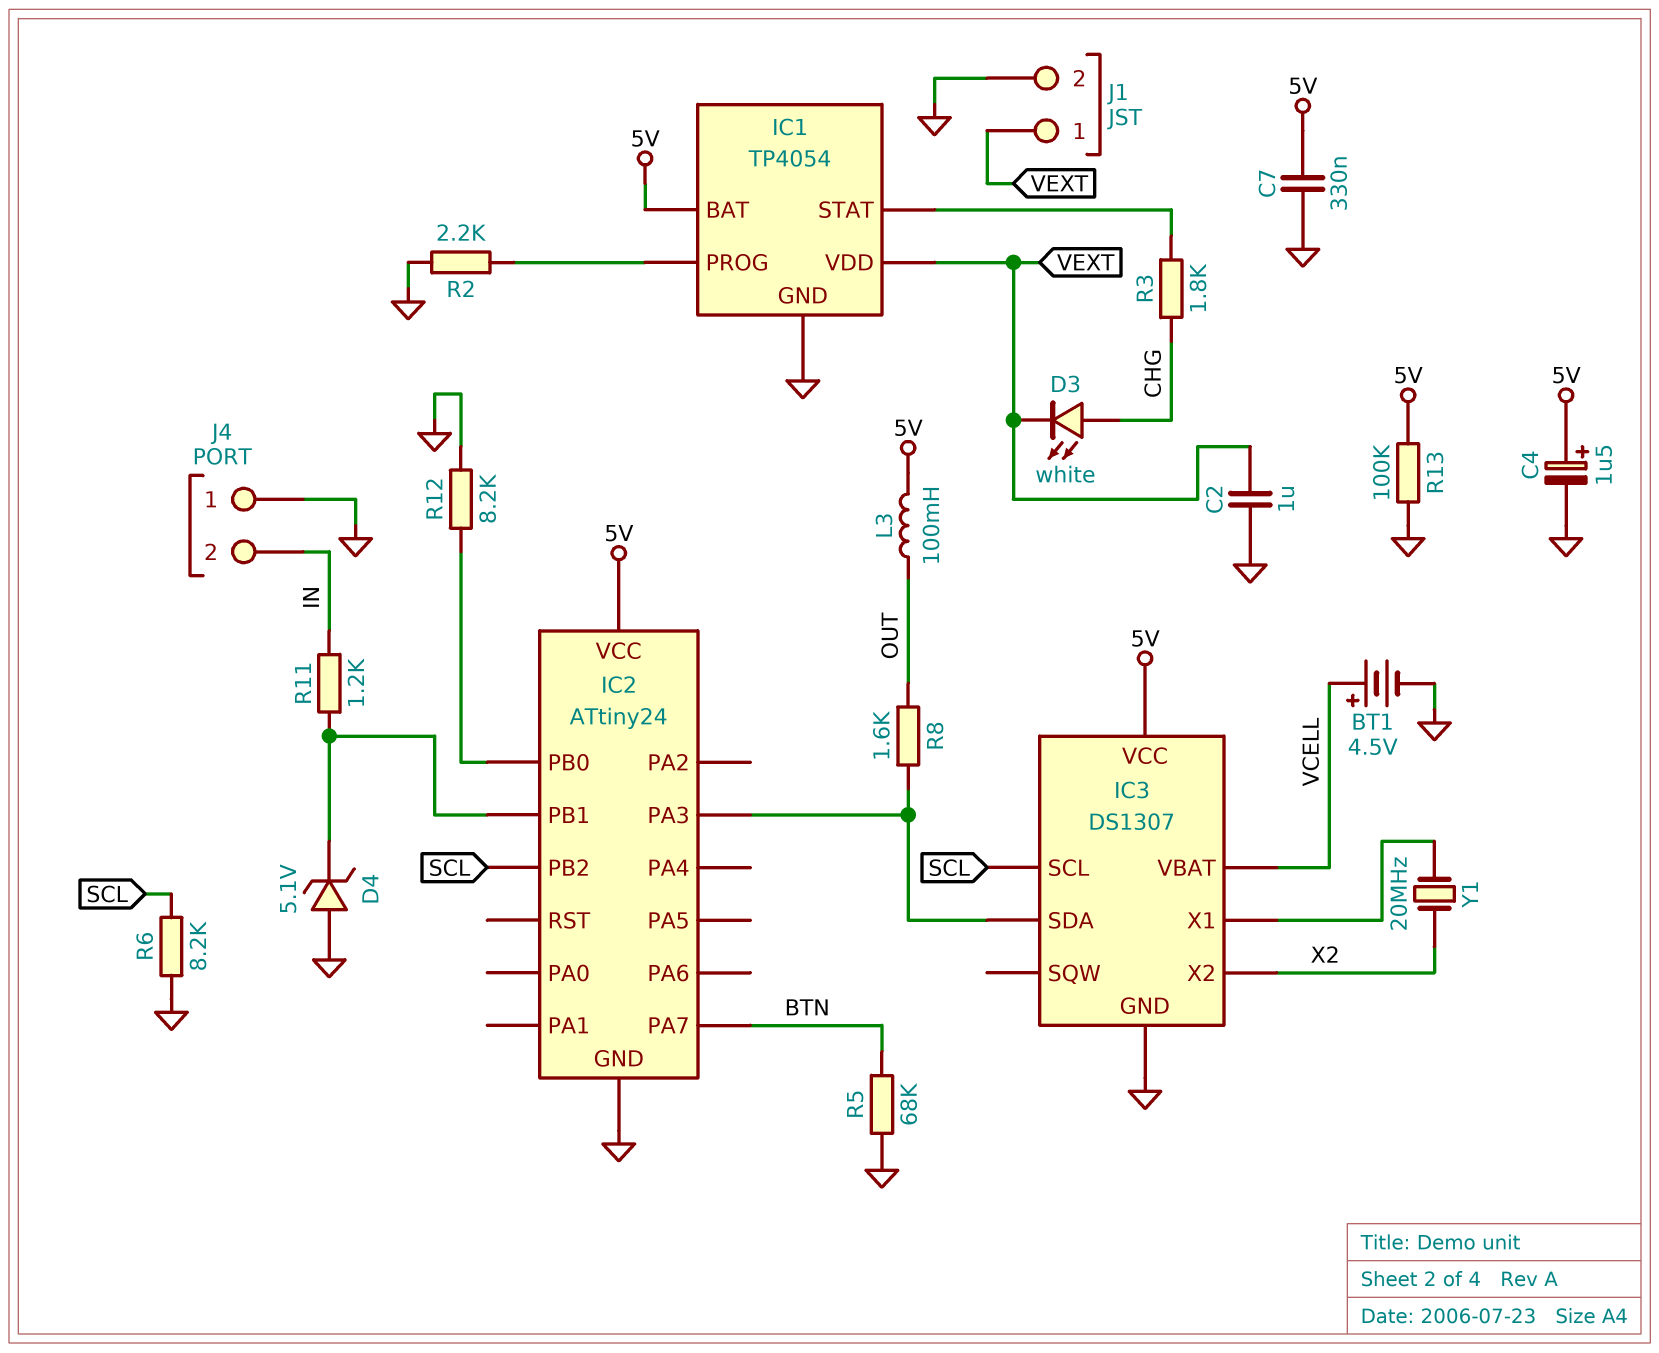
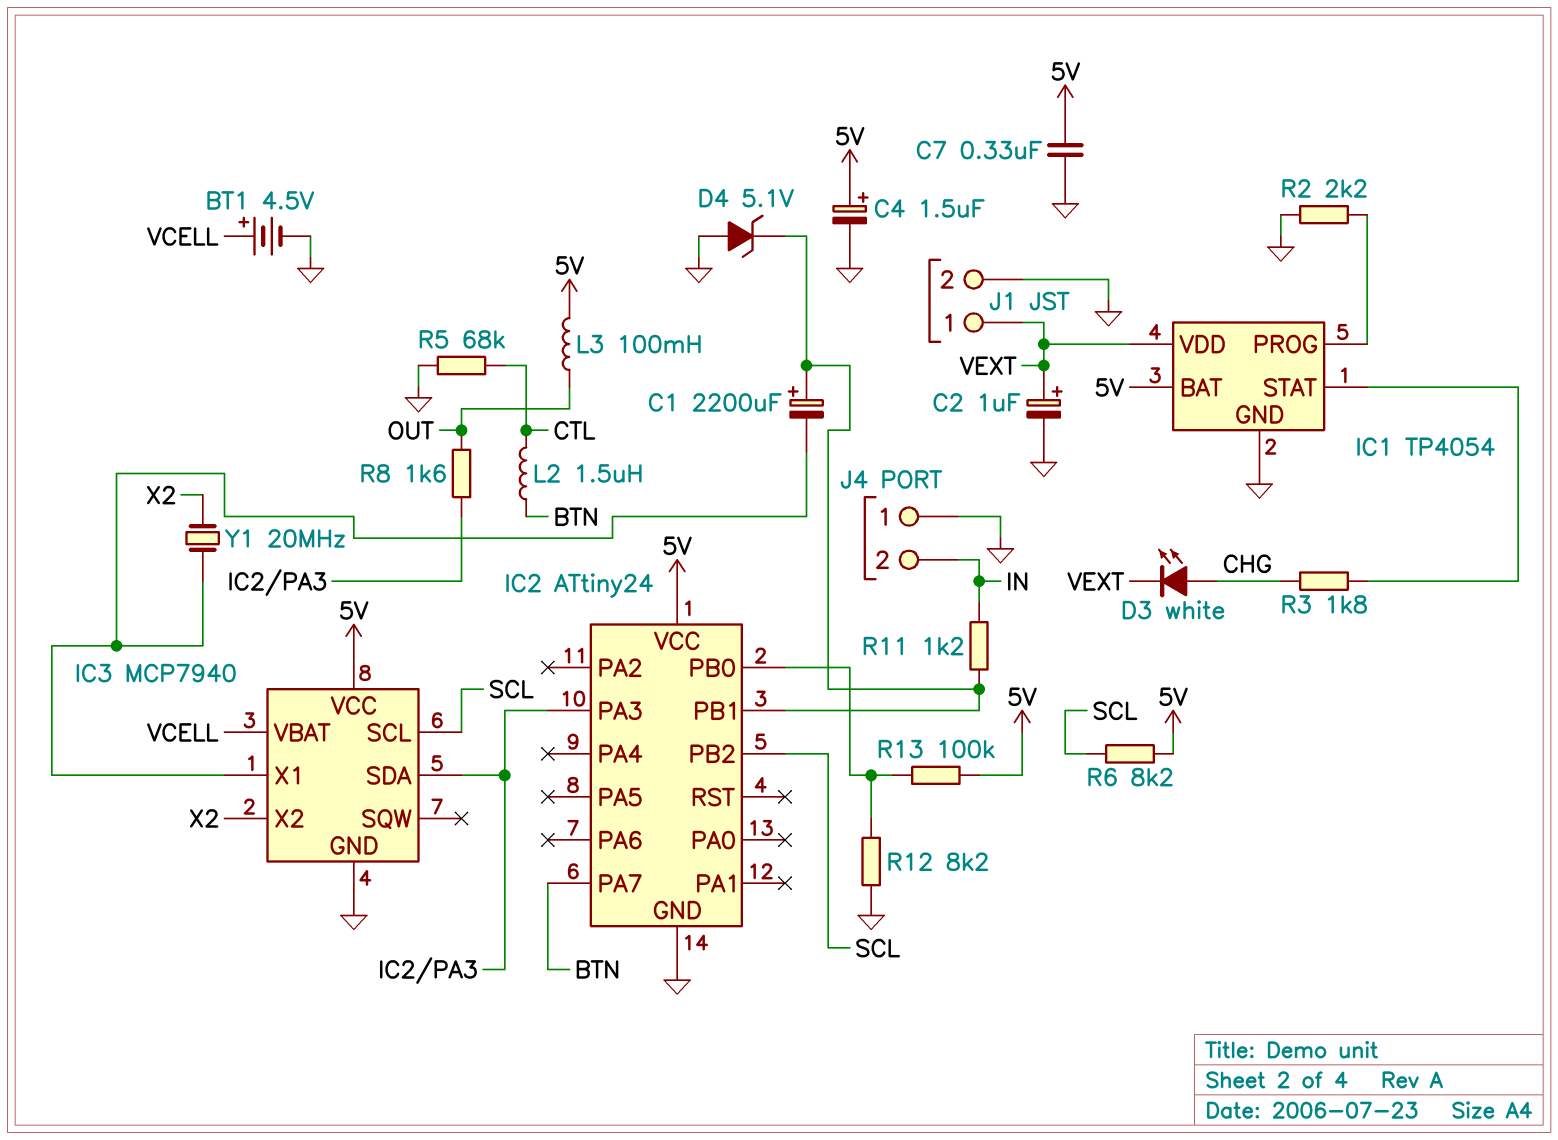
C1: none -> 2200uF (plus IC2/PB1, minus IC3/X1)
C2: 1uF (GND, VEXT) -> 1uF (plus VEXT, minus GND)
IC3: DS1307 -> MCP7940
L2: none -> 1.5uH (BTN, CTL)
R5: 68k (BTN, GND) -> 68k (CTL, GND)
R6: 8.2k (GND, SCL) -> 8.2k (5V, SCL)
R13: 100k (5V, GND) -> 100k (5V, IC2/PB0)

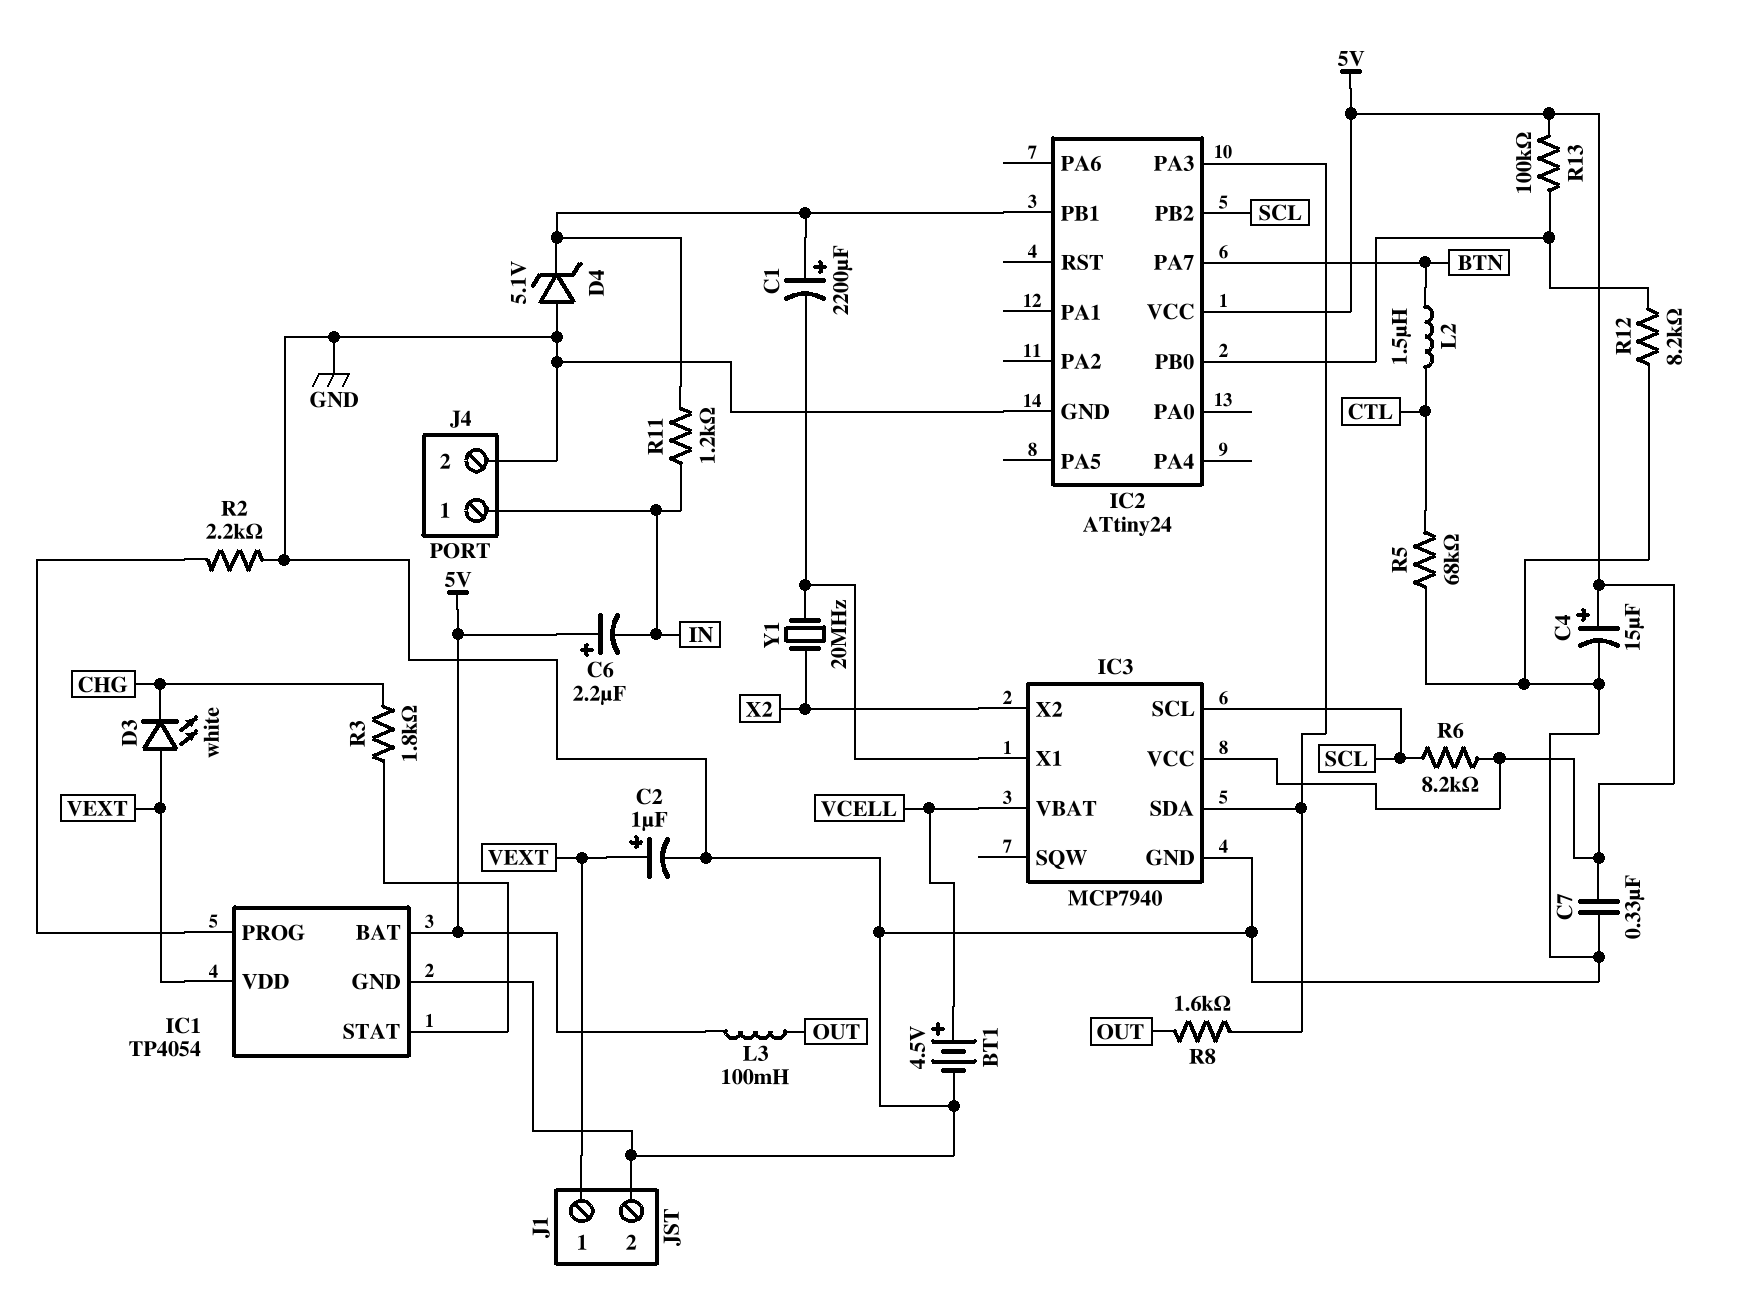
C4: 1.5uF (plus 5V, minus GND) -> 15uF (plus 5V, minus GND)
C6: none -> 2.2uF (plus 5V, minus IN)
D3: LED white (A CHG, K VEXT) -> LED white (A VEXT, K CHG)
J4 pin 1: GND -> IN
J4 pin 2: IN -> GND

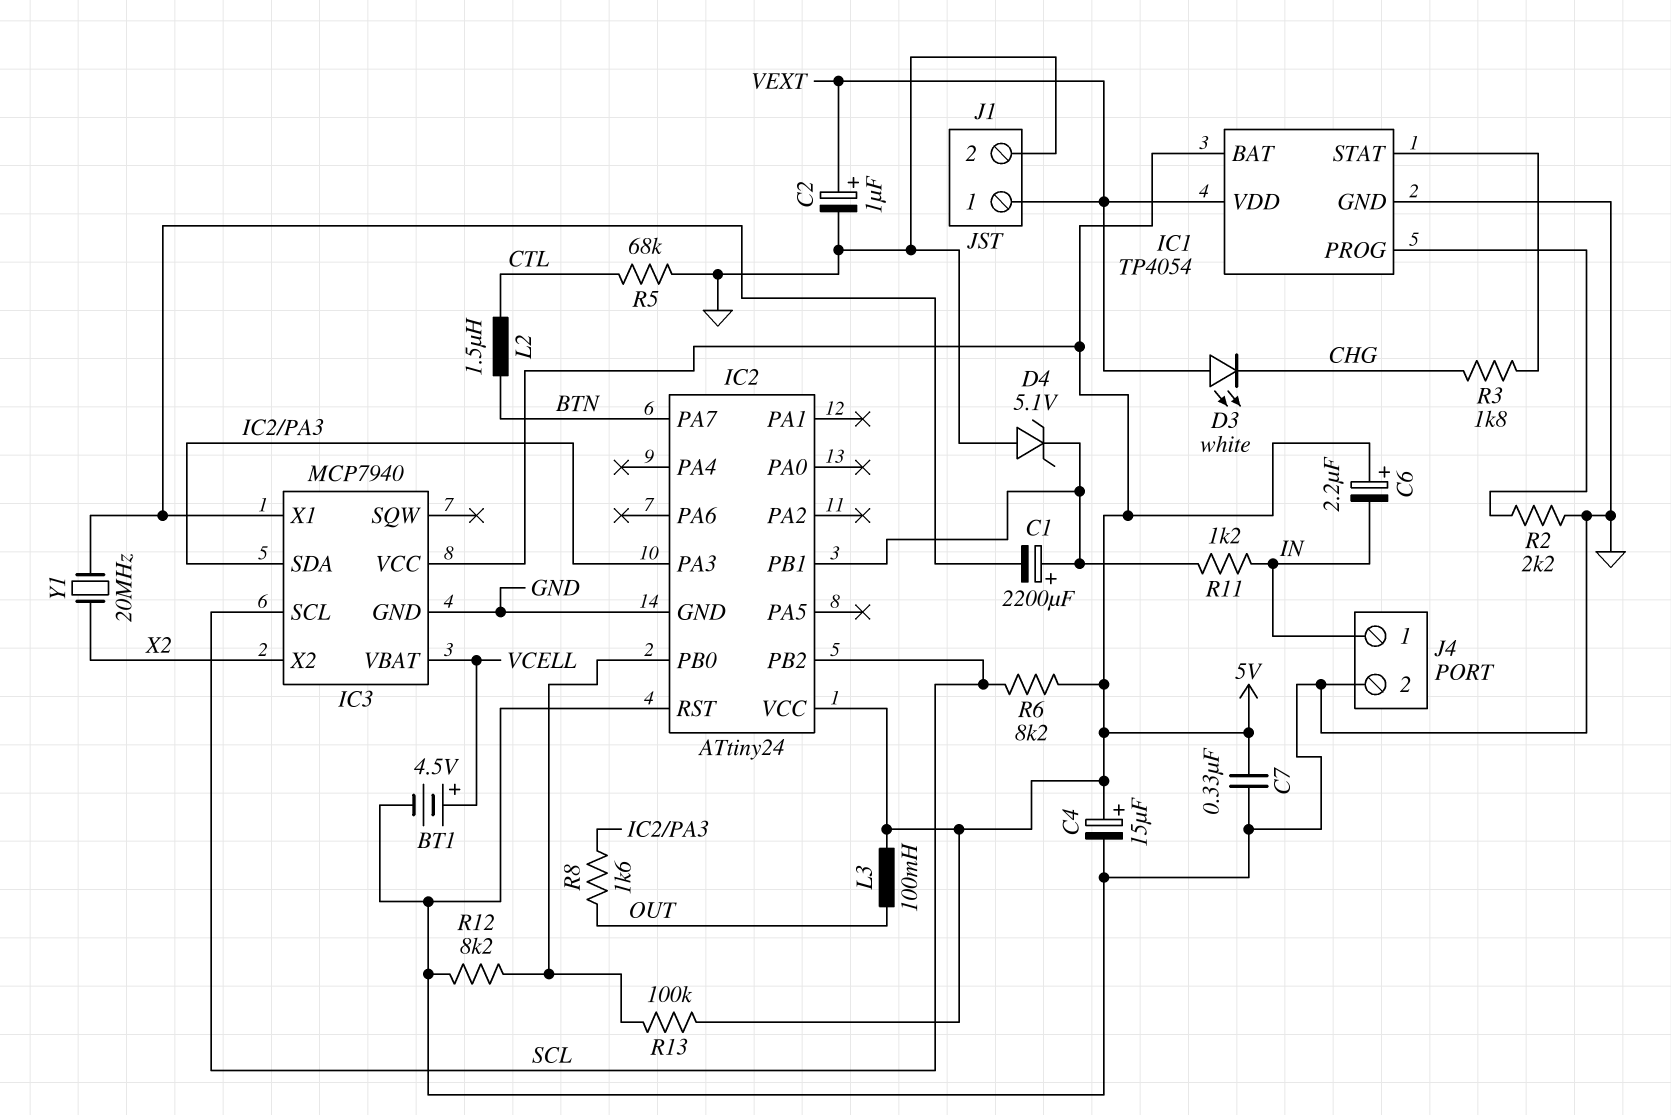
IC2 pin RST: none -> GND

